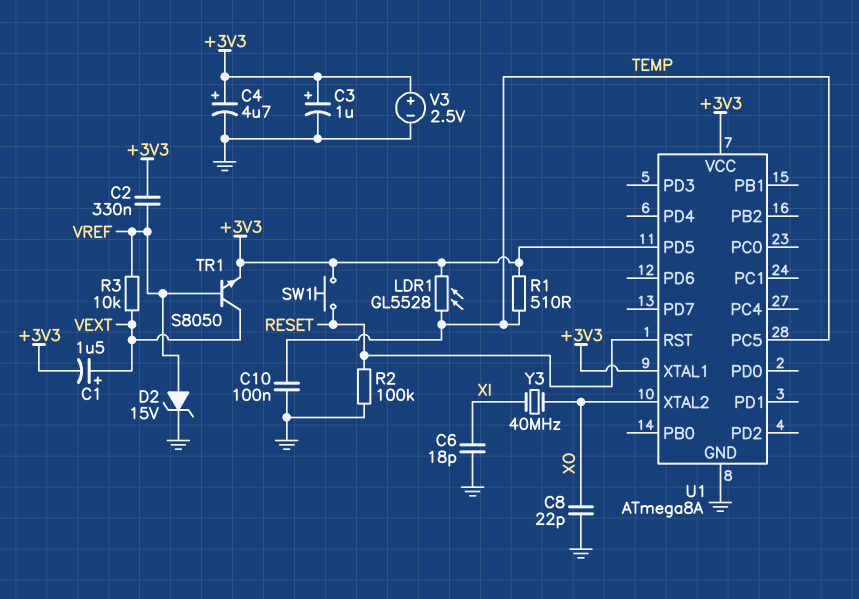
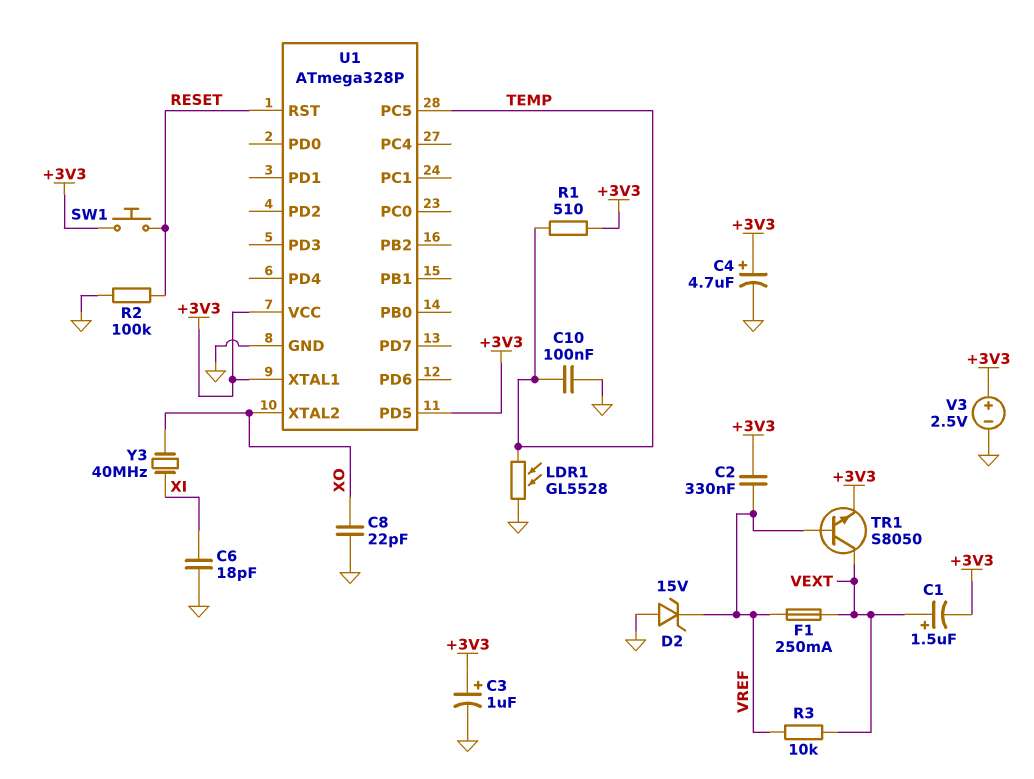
D2: zener 15V (A VREF, K GND) -> zener 15V (A GND, K VREF)
F1: none -> 250mA (VEXT, VREF)
LDR1: GL5528 (+3V3, TEMP) -> GL5528 (GND, TEMP)
U1: ATmega8A -> ATmega328P

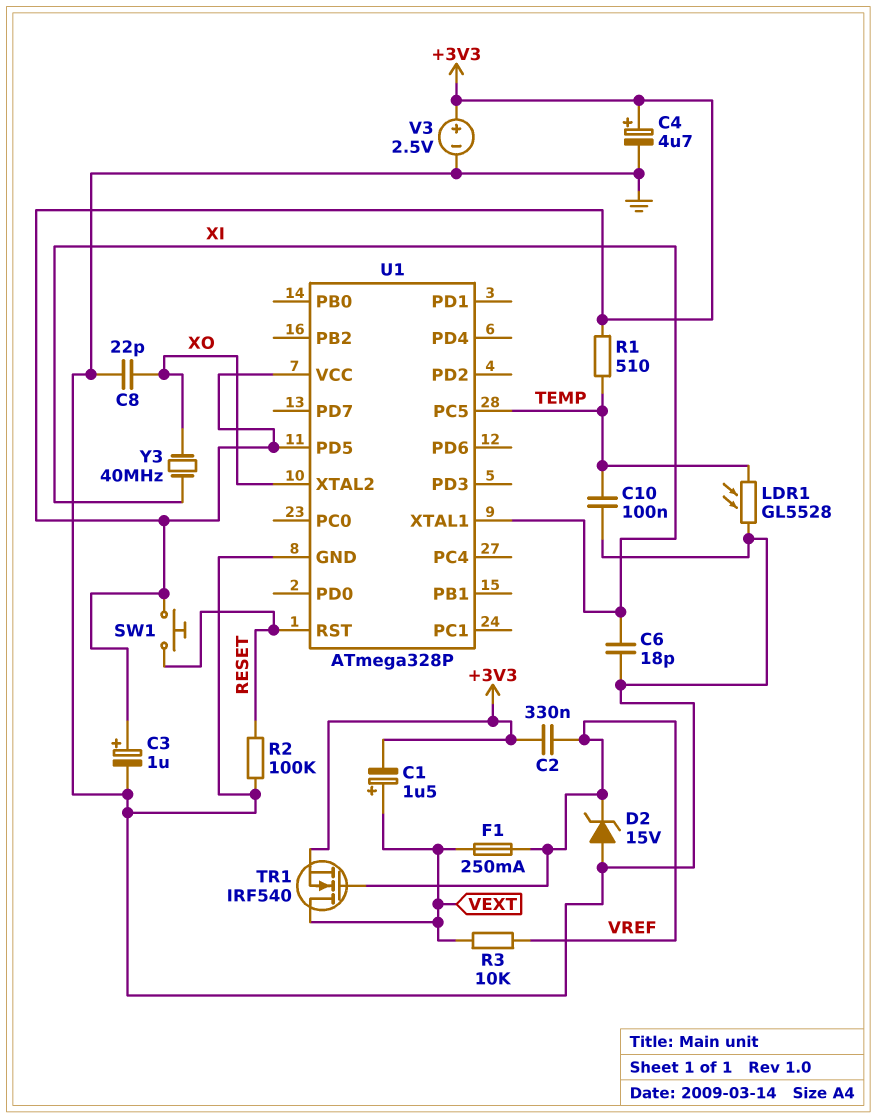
TR1: NPN S8050 (B VREF, C VEXT, E +3V3) -> NMOS IRF540 (G VREF, D VEXT, S +3V3)
U1 pin XTAL1: +3V3 -> XI

